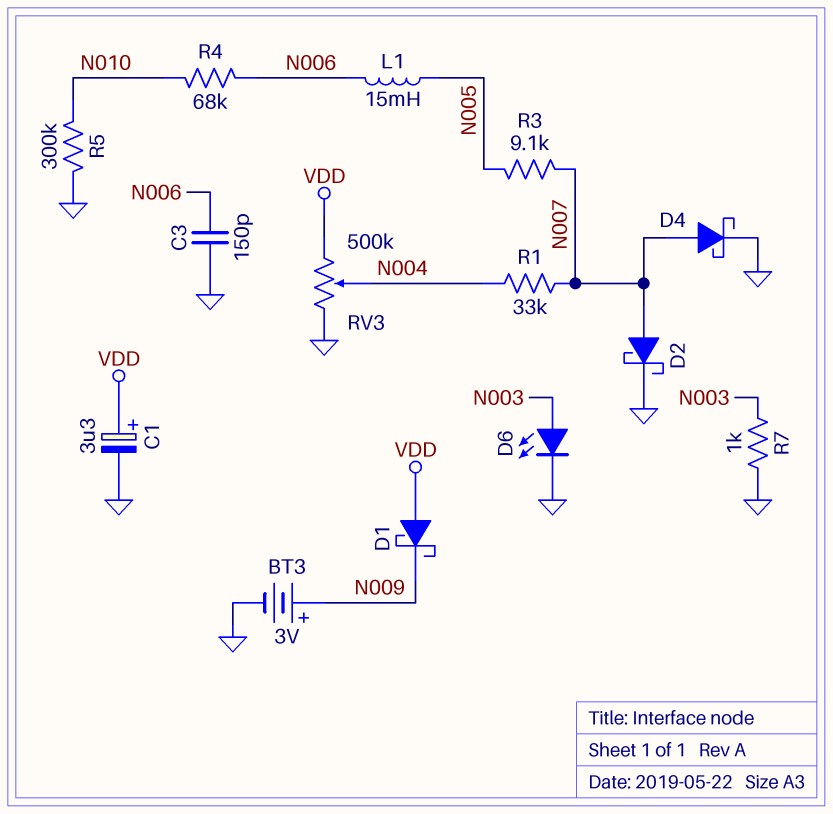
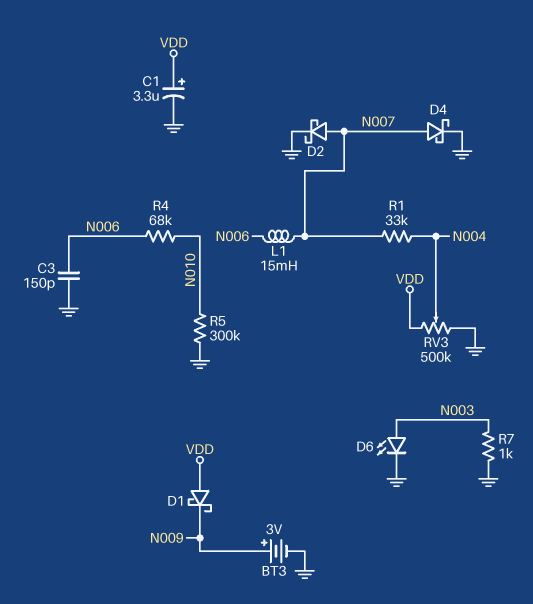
L1: 15mH (N005, N006) -> 15mH (N006, N007)
R3: 9.1k (N005, N007) -> none

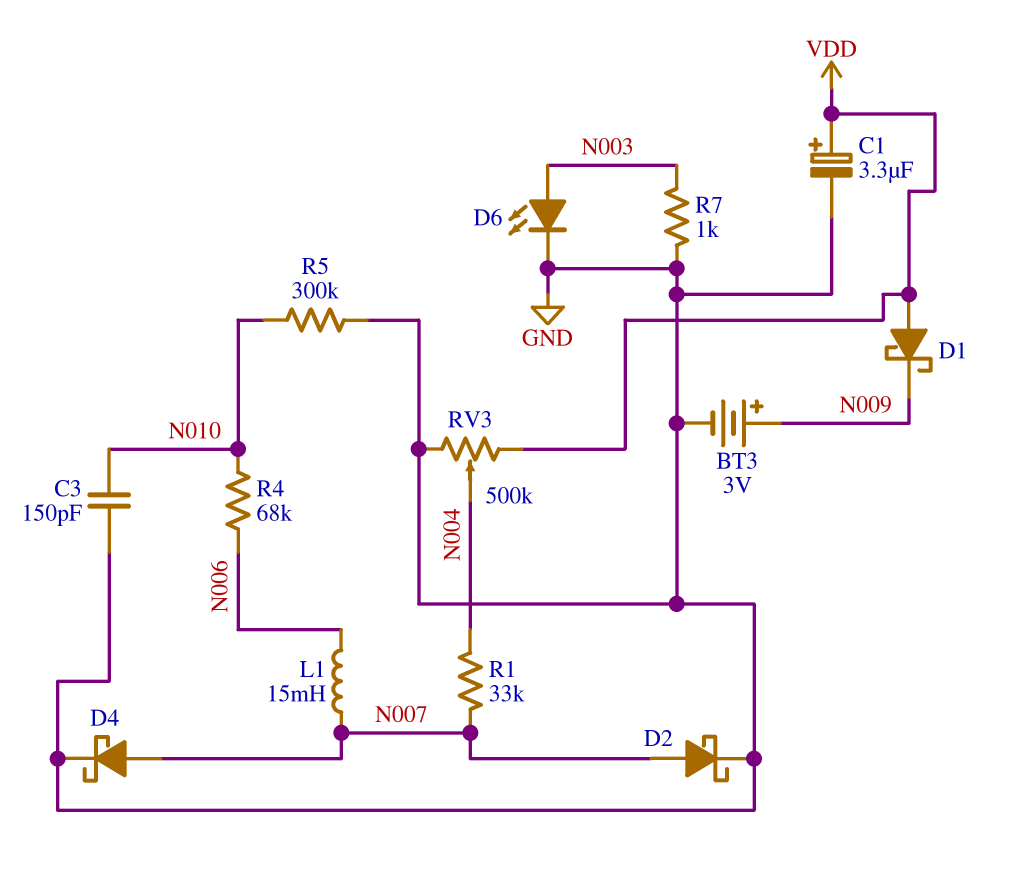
C3: 150pF (GND, N006) -> 150pF (GND, N010)

